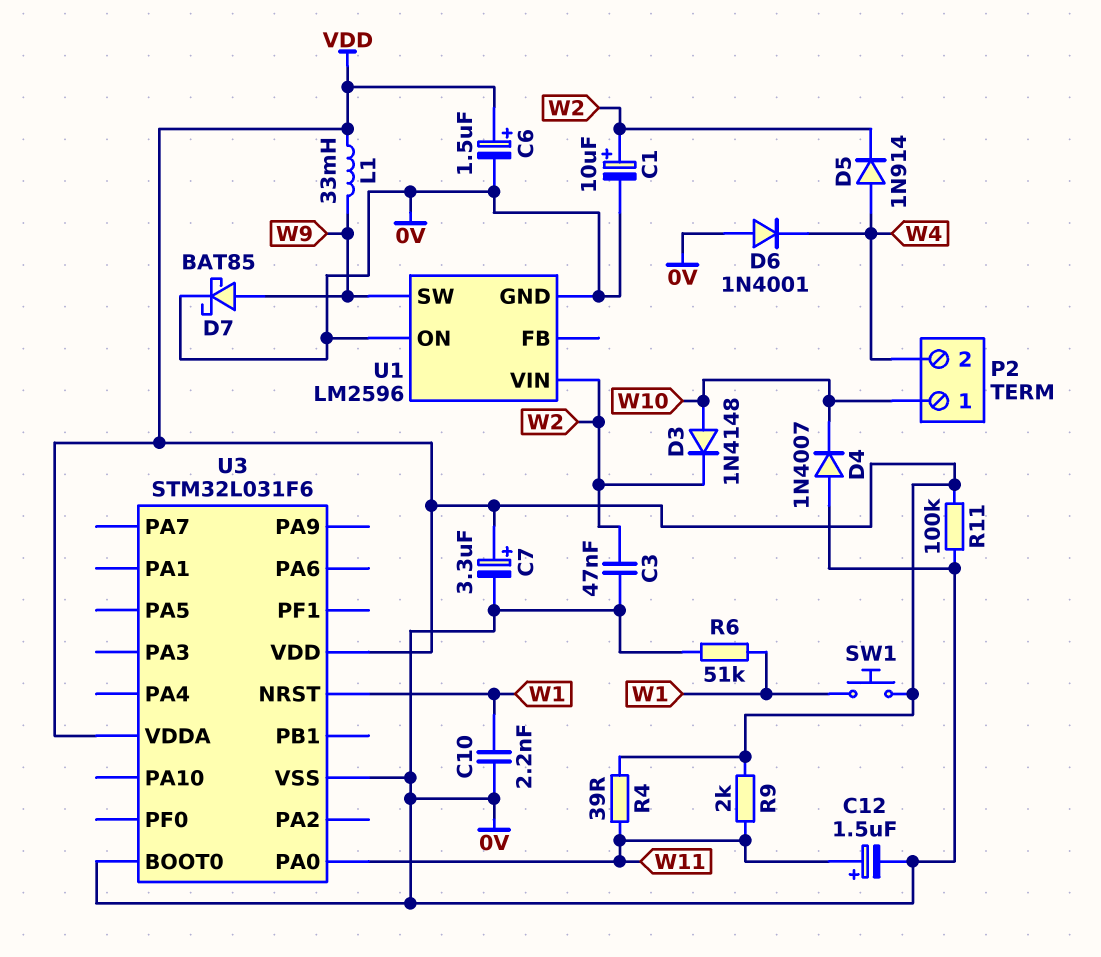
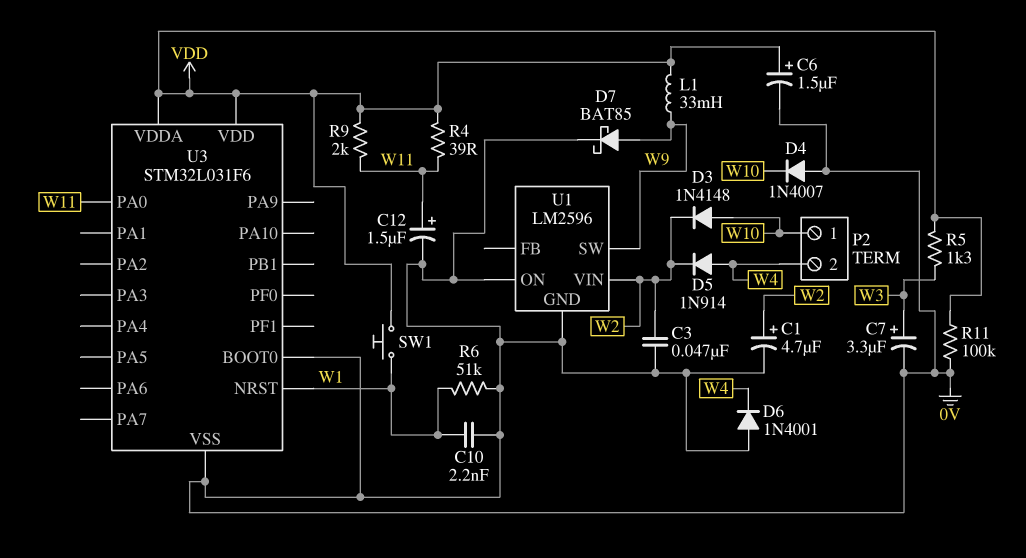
C1: 10uF (plus W2, minus 0V) -> 4.7uF (plus W2, minus 0V)
C7: 3.3uF (plus VDD, minus 0V) -> 3.3uF (plus W3, minus 0V)
R5: none -> 1.3k (VDD, W3)

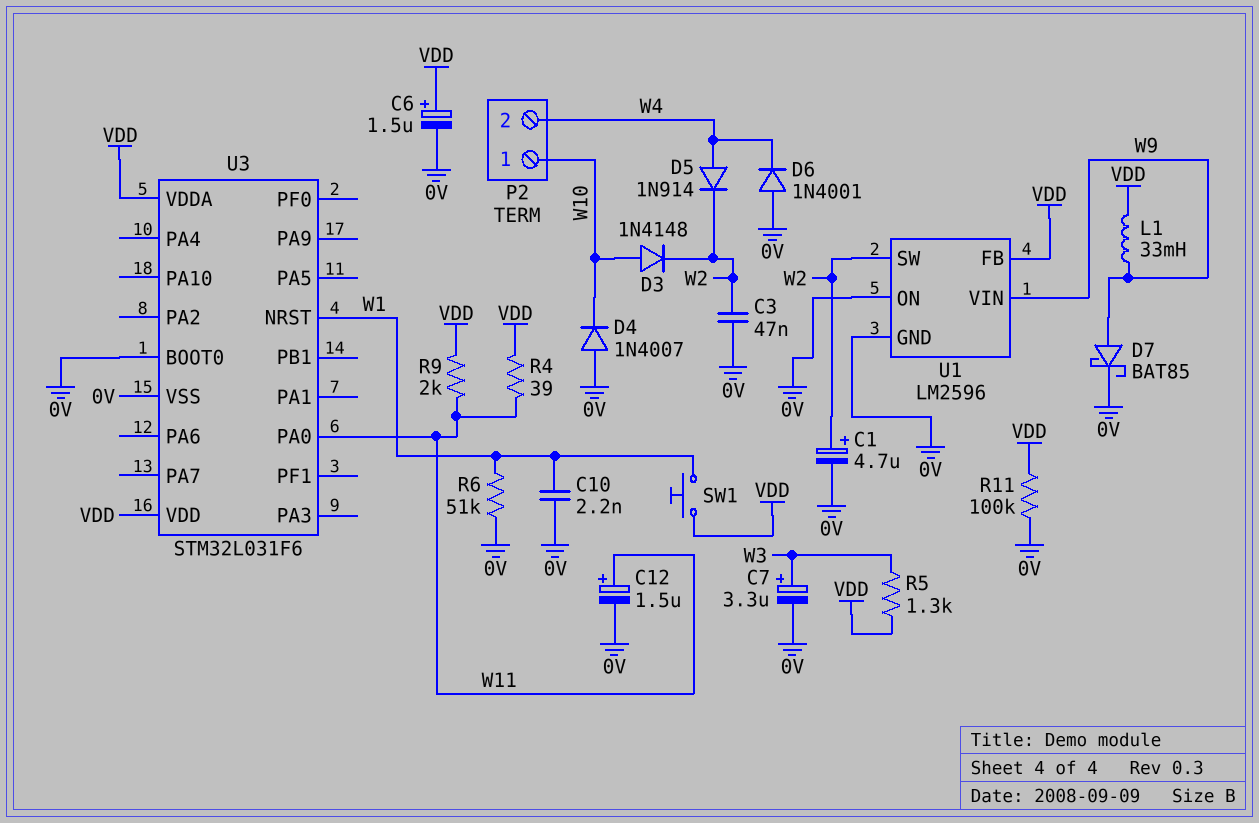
U1 pin FB: none -> VDD
U1 pin SW: W9 -> W2
U1 pin VIN: W2 -> W9

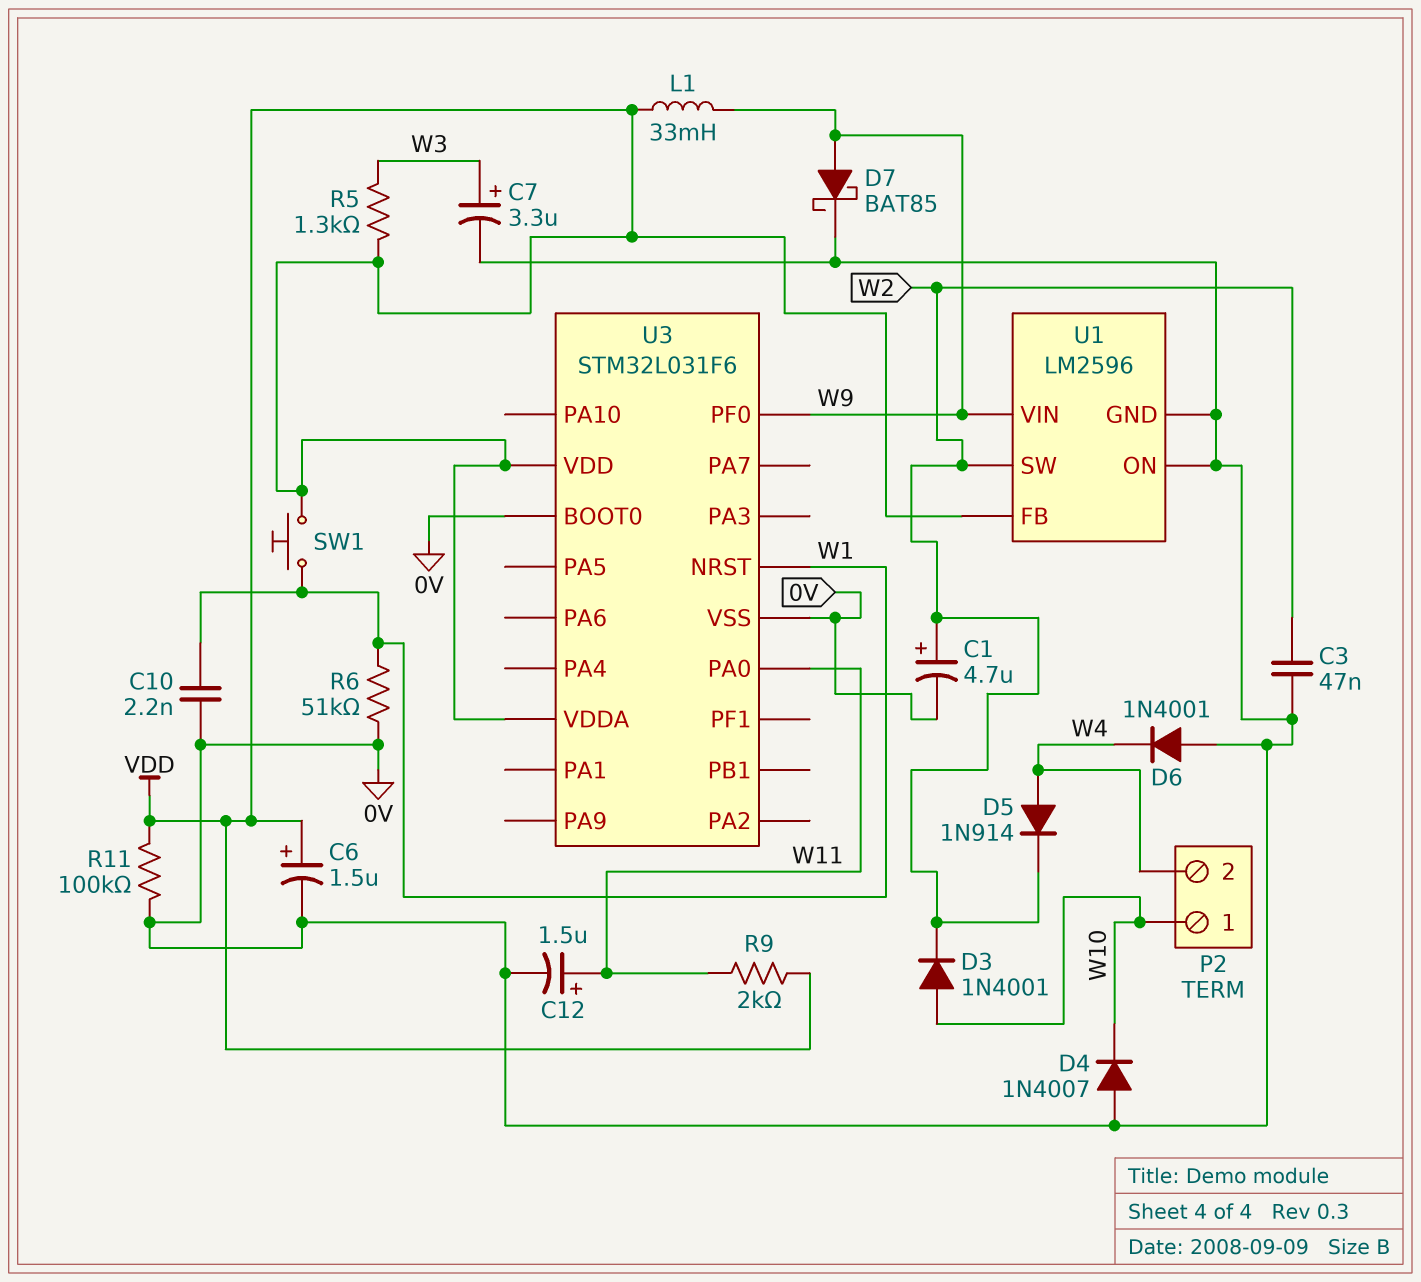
D3: diode 1N4148 (A W10, K W2) -> diode 1N4001 (A W10, K W2)
R4: 39 (VDD, W11) -> none
U3 pin PF0: none -> W9

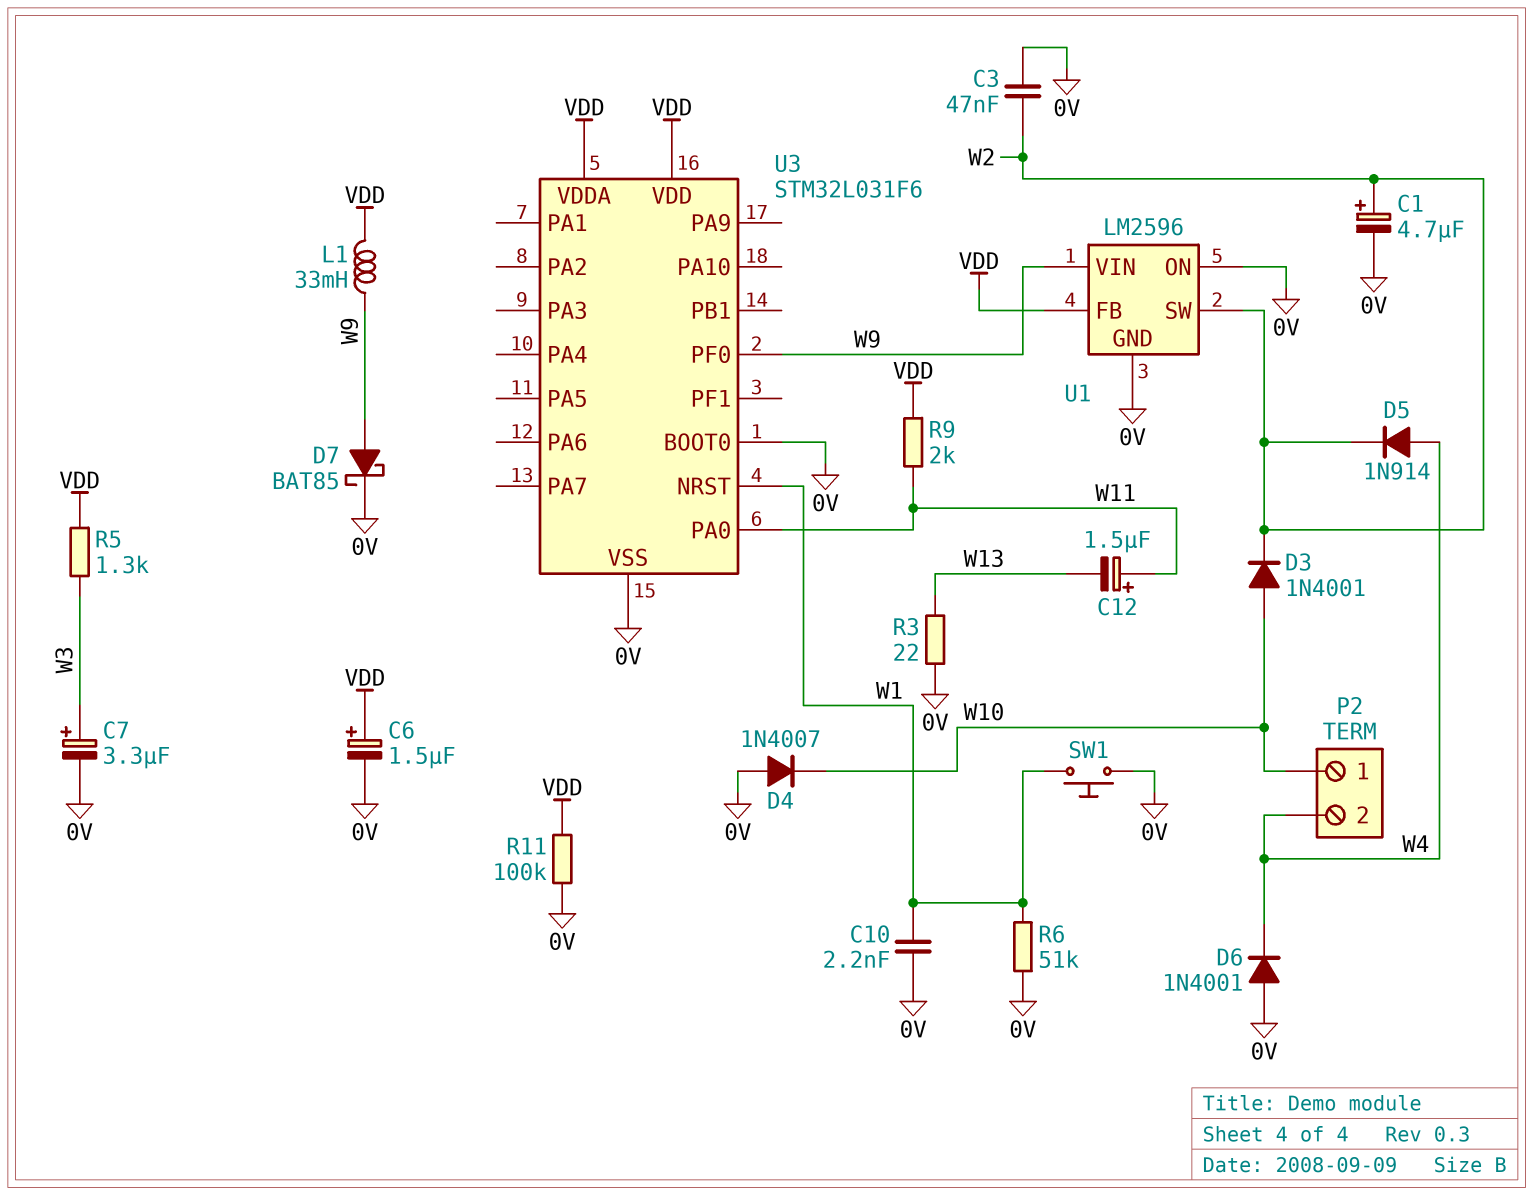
C12: 1.5uF (plus W11, minus 0V) -> 1.5uF (plus W11, minus W13)
R3: none -> 22 (0V, W13)
SW1: button (VDD, W1) -> button (0V, W1)

